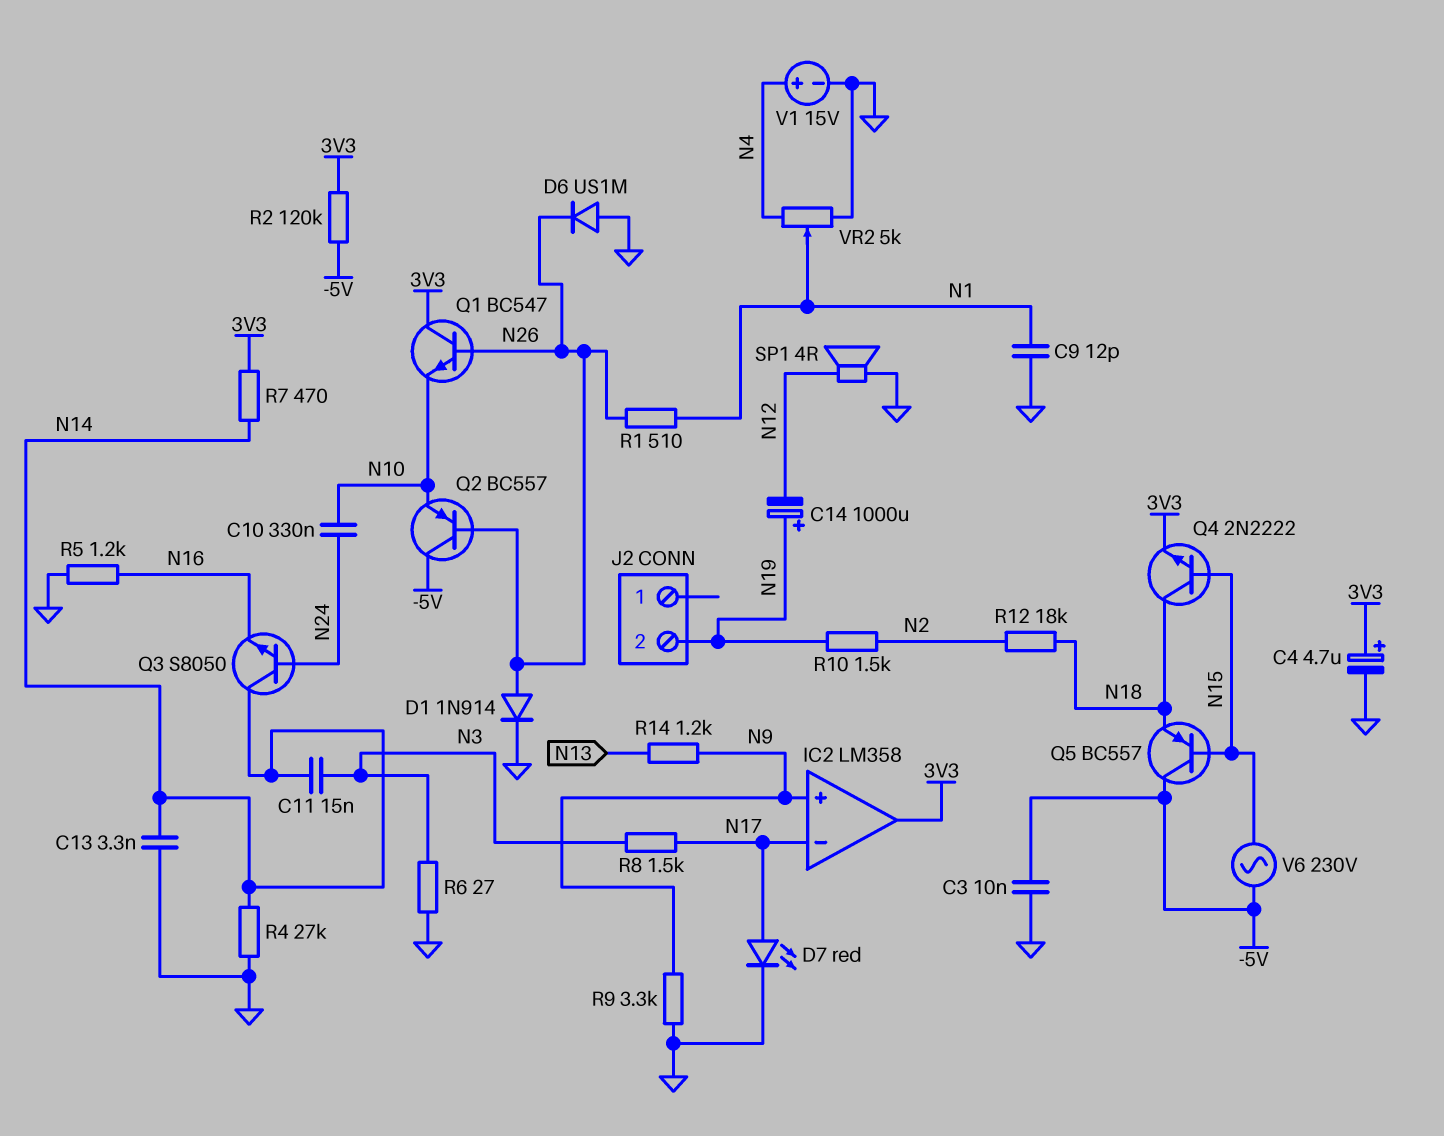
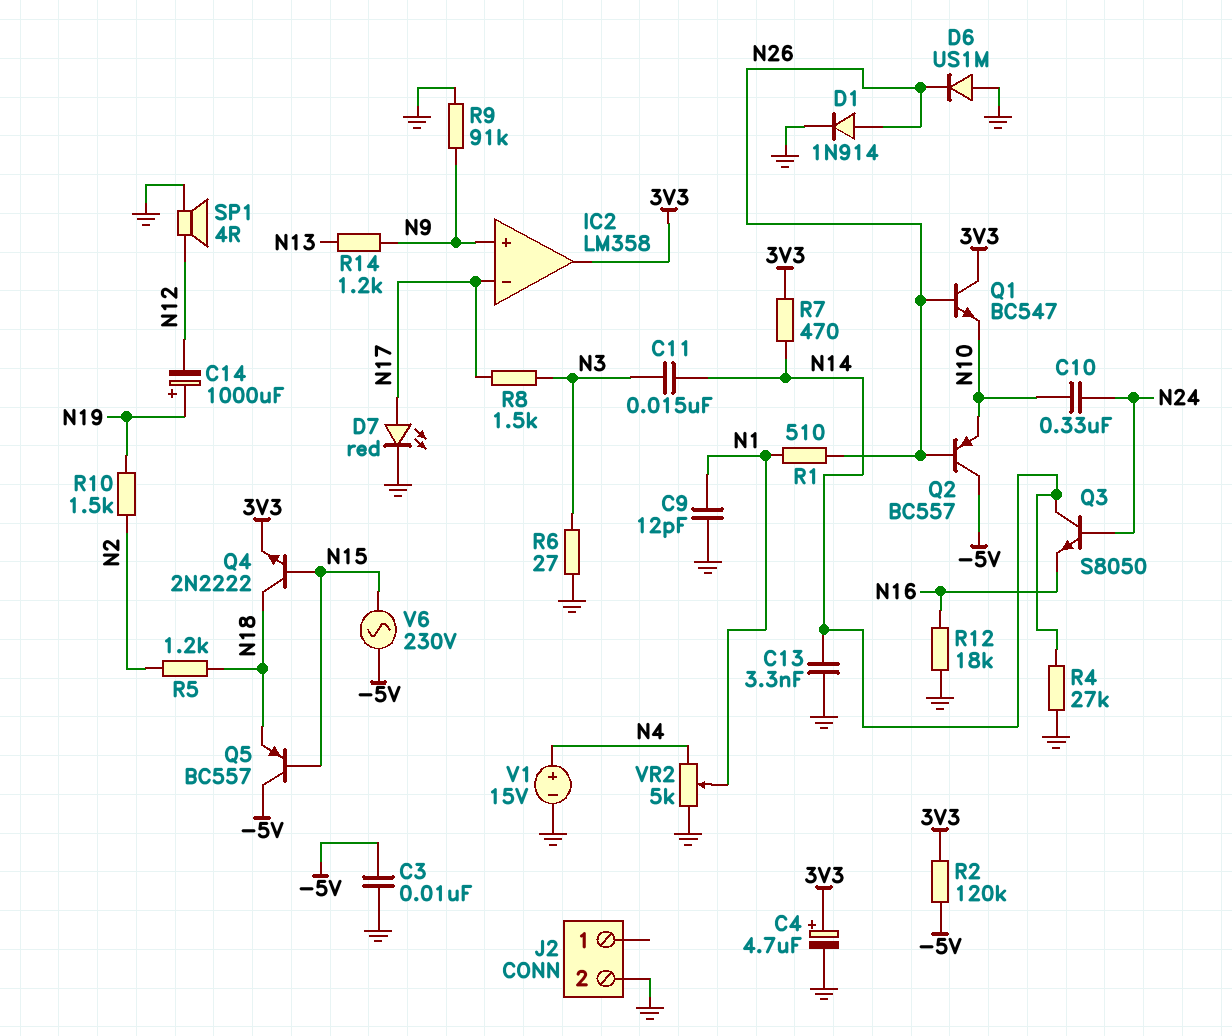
J2 pin 2: N19 -> GND
R5: 1.2k (GND, N16) -> 1.2k (N2, N18)
R9: 3.3k (GND, N9) -> 91k (GND, N9)
R12: 18k (N2, N18) -> 18k (GND, N16)

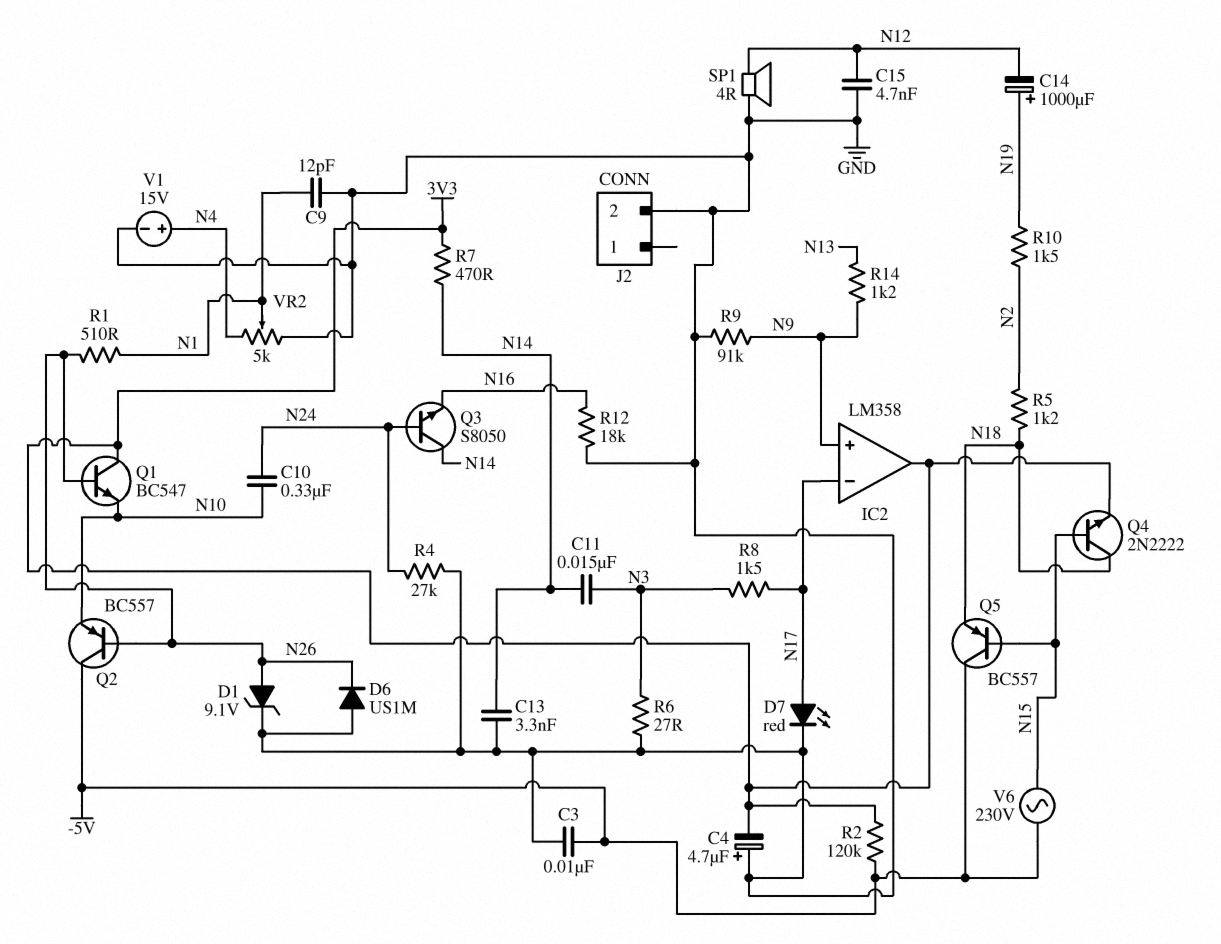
C4: 4.7uF (plus 3V3, minus GND) -> 4.7uF (plus GND, minus 3V3)
C15: none -> 4.7nF (GND, N12)
D1: diode 1N914 (A N26, K GND) -> zener 9.1V (A N26, K GND)
R4: 27k (GND, N14) -> 27k (GND, N24)

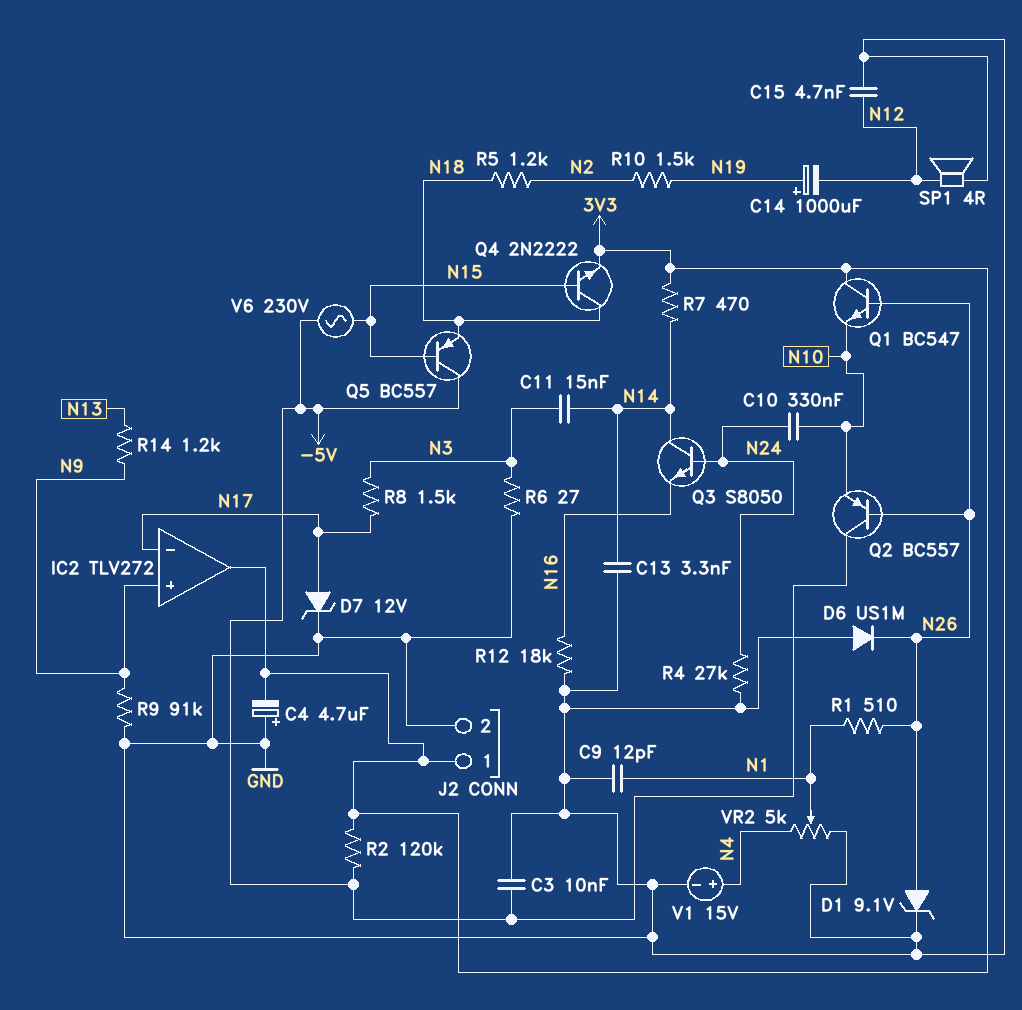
D7: LED red (A N17, K GND) -> zener 12V (A N17, K GND)
IC2: LM358 -> TLV272
J2 pin 1: none -> 3V3

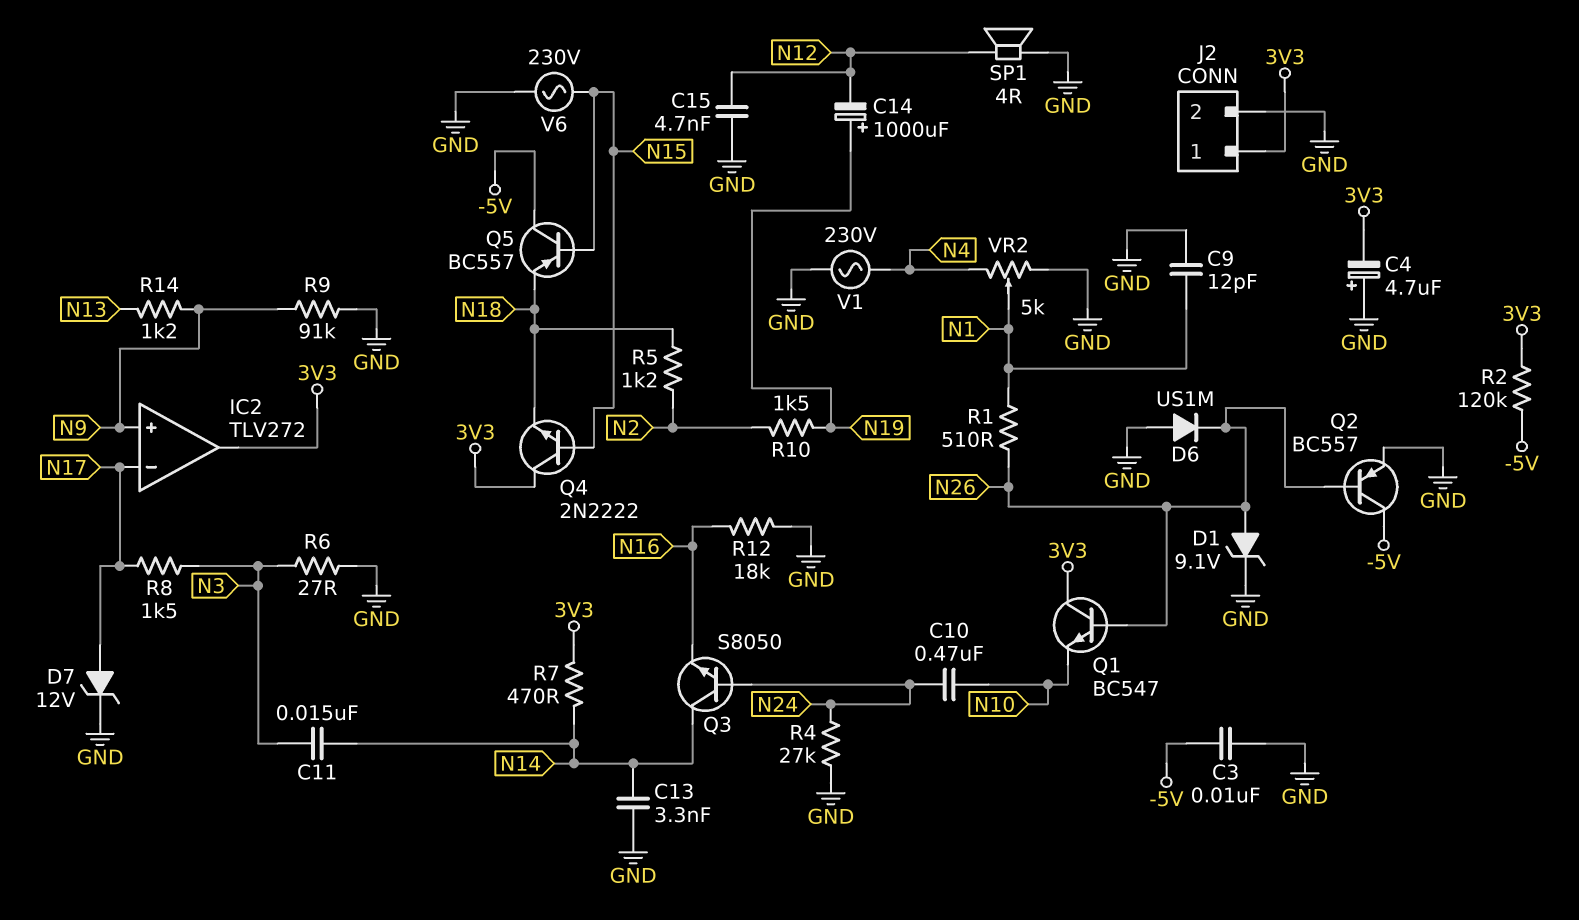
C10: 330nF (N10, N24) -> 470nF (N10, N24)
Q2: PNP BC557 (B N26, C -5V, E N10) -> PNP BC557 (B N26, C -5V, E GND)
Q4: NPN 2N2222 (B N15, C N18, E 3V3) -> NPN 2N2222 (B N15, C 3V3, E N18)
V1: 15V (plus N4, minus GND) -> AC 230V (GND, N4)
V6: AC 230V (-5V, N15) -> AC 230V (GND, N15)

